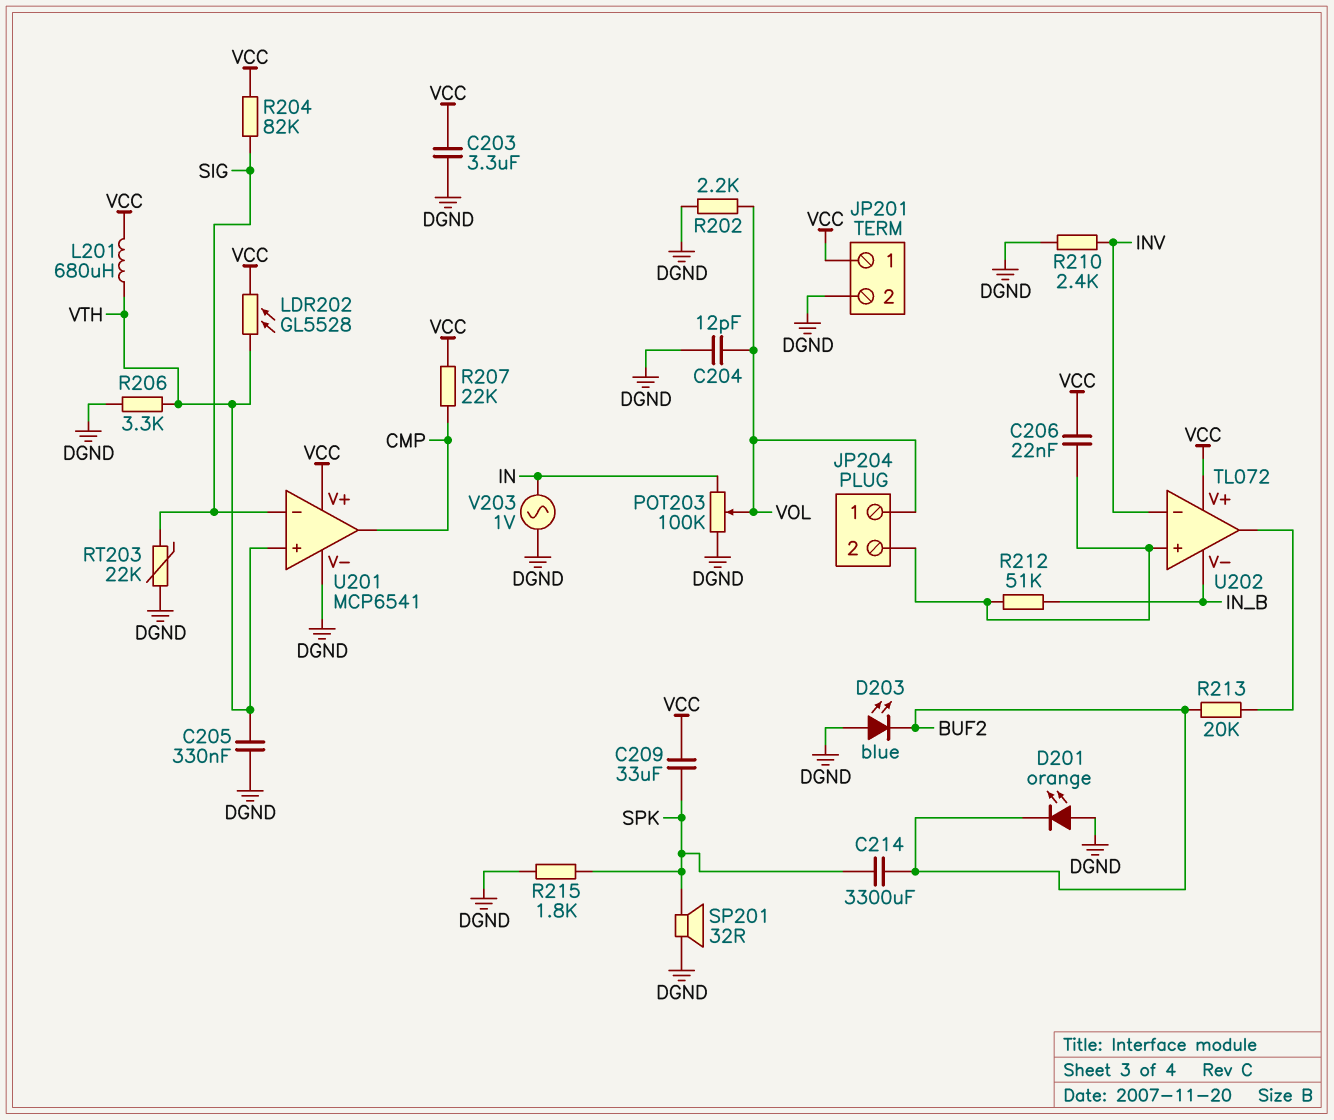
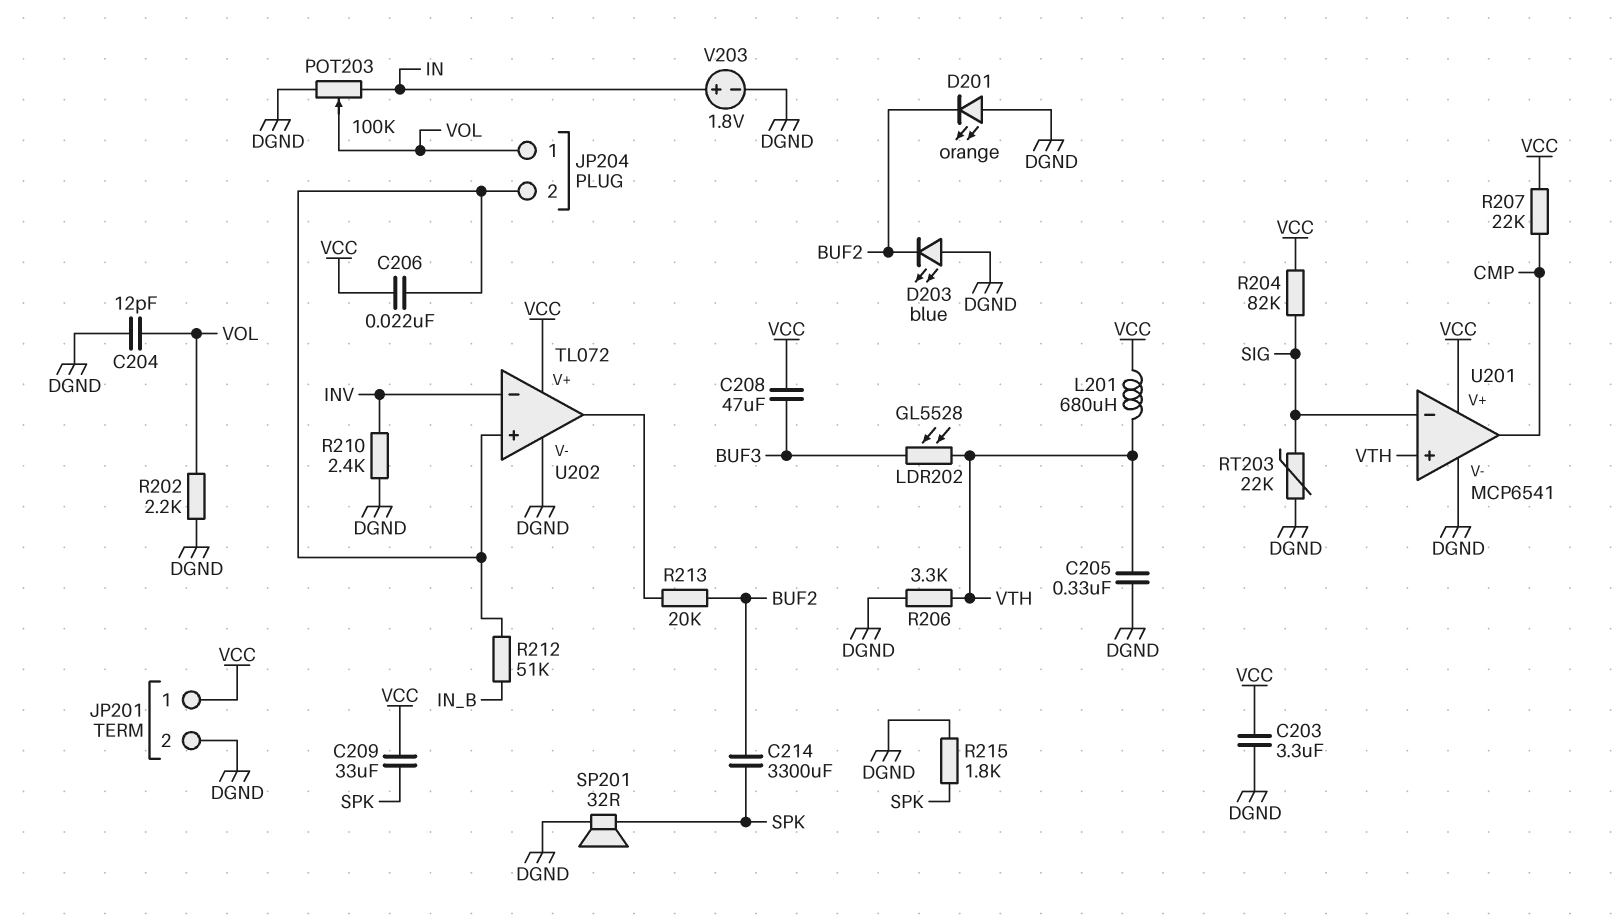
C208: none -> 47uF (BUF3, VCC)
LDR202: GL5528 (VCC, VTH) -> GL5528 (BUF3, VTH)
U202 pin V-: IN_B -> DGND
V203: AC 1V (DGND, IN) -> 1.8V (plus IN, minus DGND)

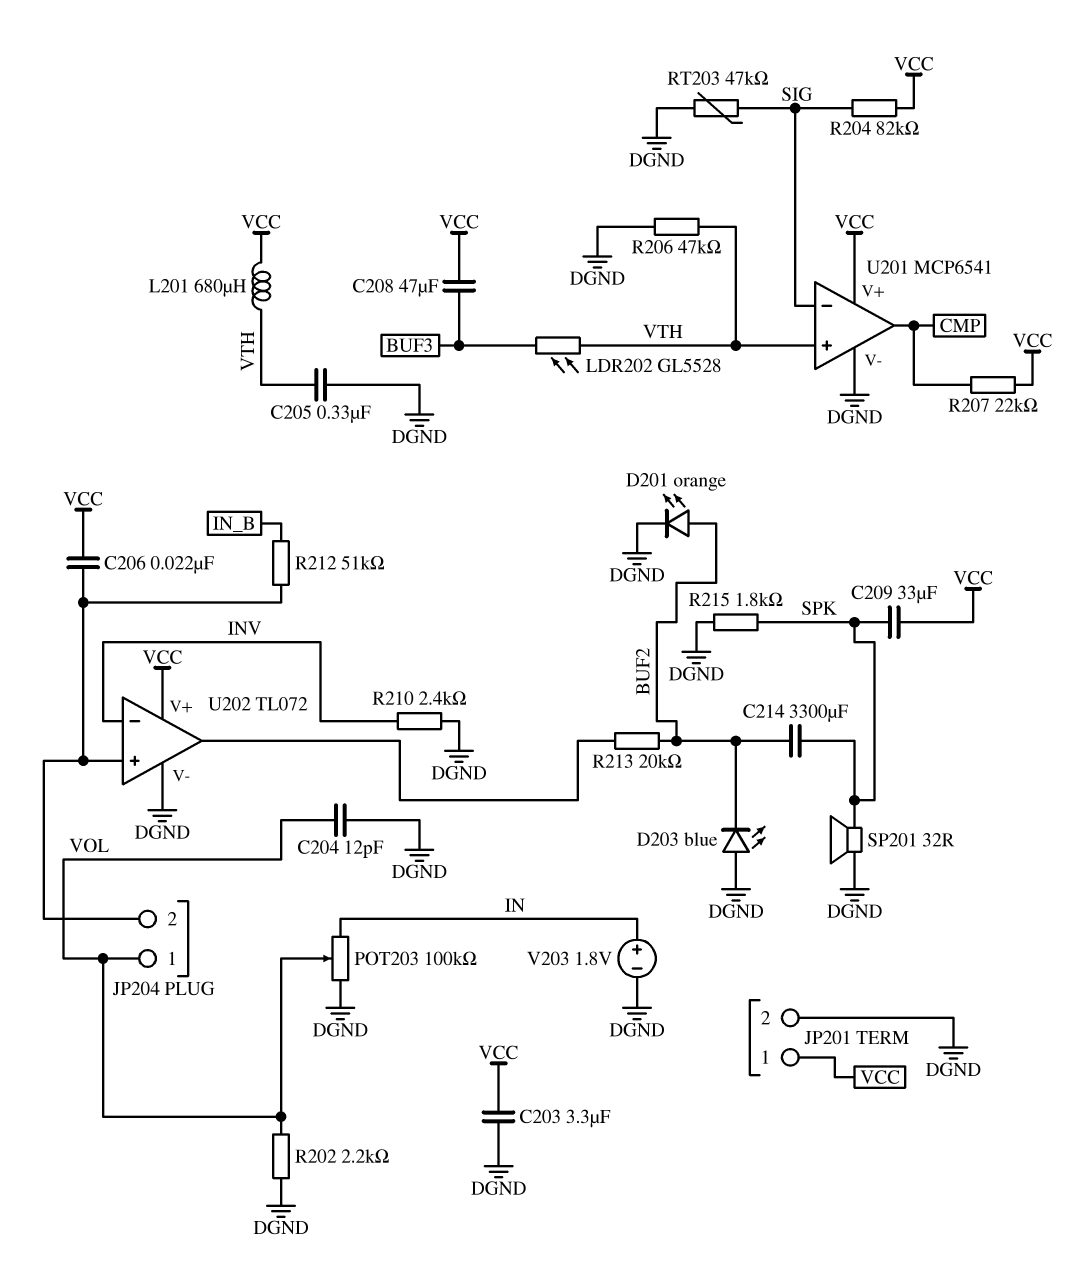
D201: LED orange (A DGND, K BUF2) -> LED orange (A BUF2, K DGND)
R206: 3.3k (DGND, VTH) -> 47k (DGND, VTH)
RT203: 22k (DGND, SIG) -> 47k (DGND, SIG)

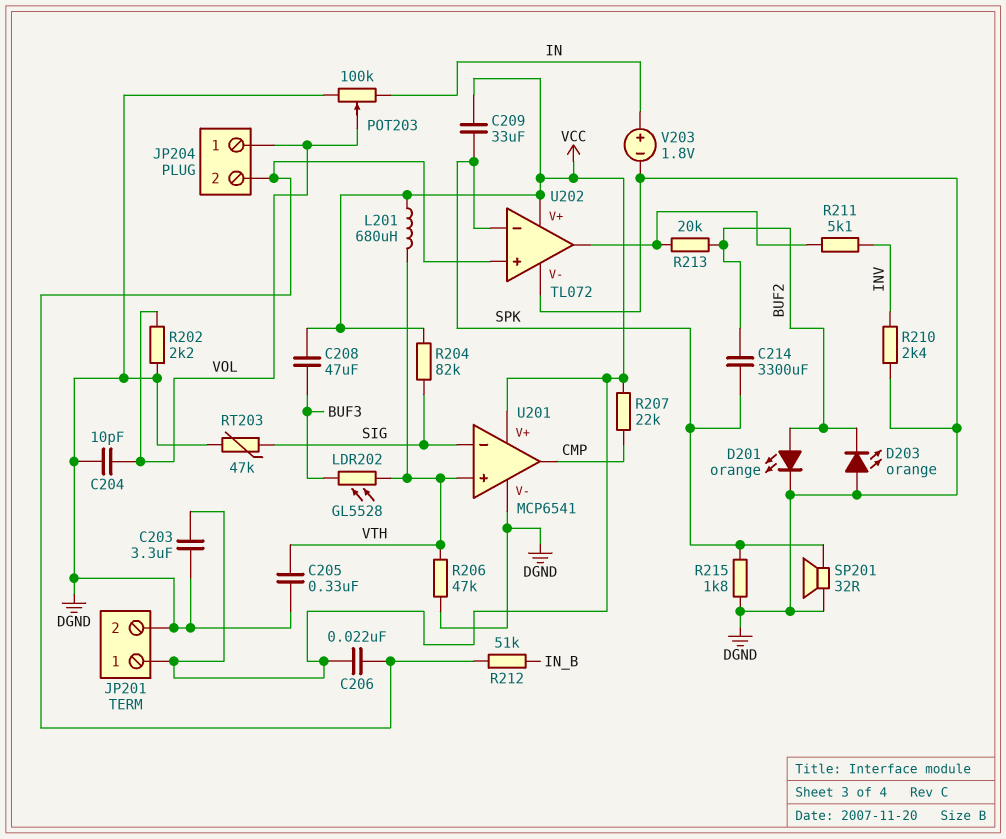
C204: 12pF (DGND, VOL) -> 10pF (DGND, VOL)
D203: LED blue (A DGND, K BUF2) -> LED orange (A DGND, K BUF2)
R211: none -> 5.1k (INV, U202/out)
U202 pin in-: INV -> SPK

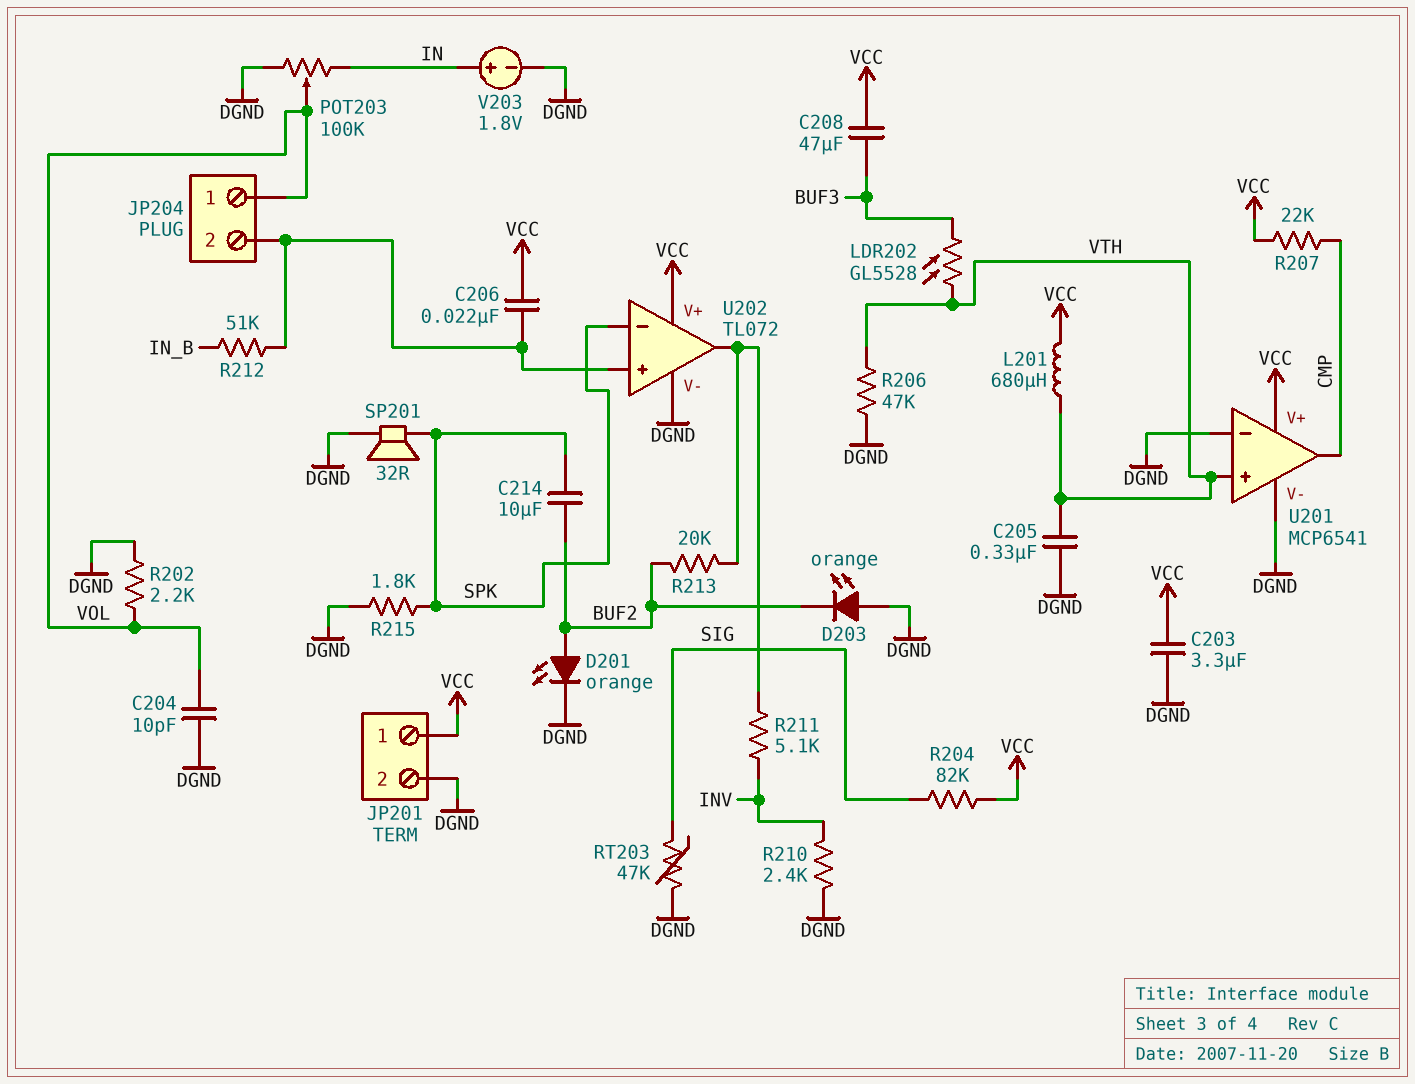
C209: 33uF (SPK, VCC) -> none
C214: 3300uF (BUF2, SPK) -> 10uF (BUF2, SPK)
U201 pin in-: SIG -> DGND

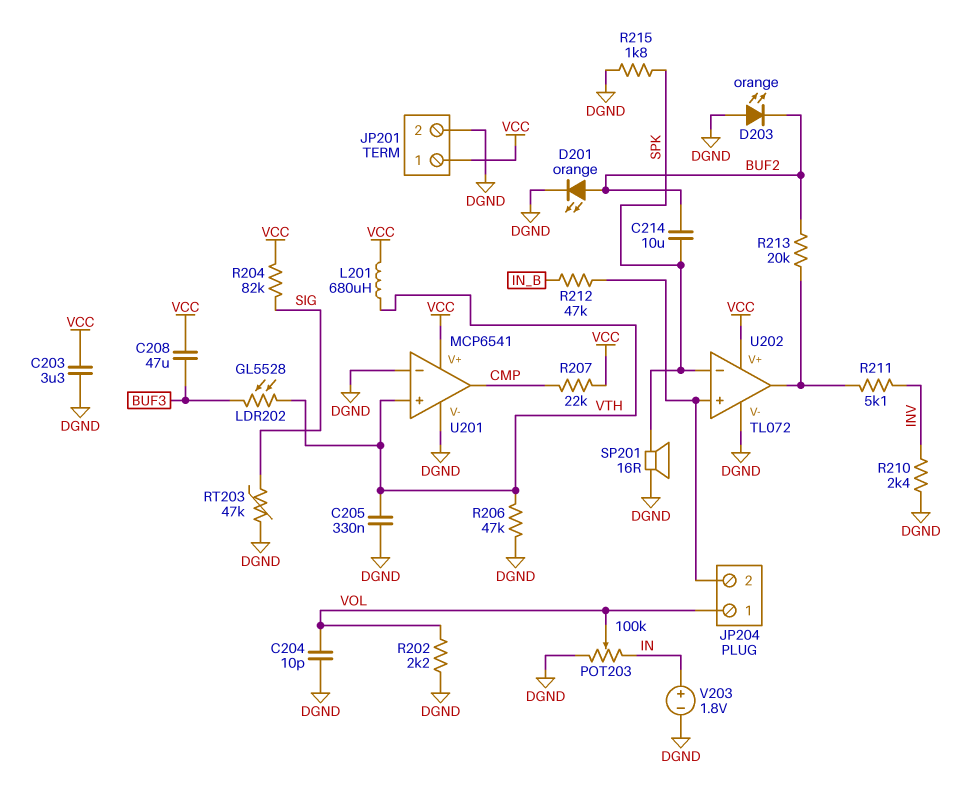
C206: 22nF (JP204/2, VCC) -> none
R212: 51k (IN_B, JP204/2) -> 47k (IN_B, JP204/2)
SP201: speaker 32R (DGND, SPK) -> speaker 16R (DGND, SPK)

